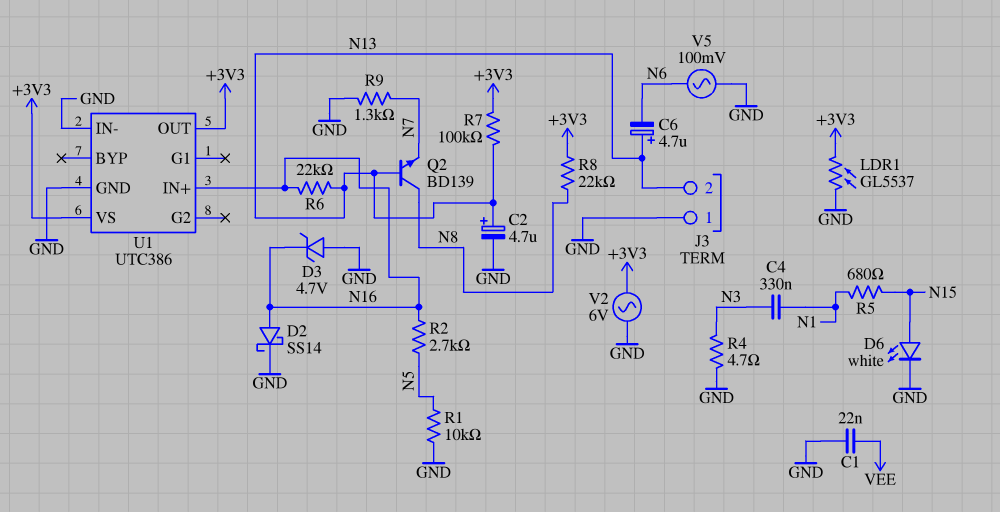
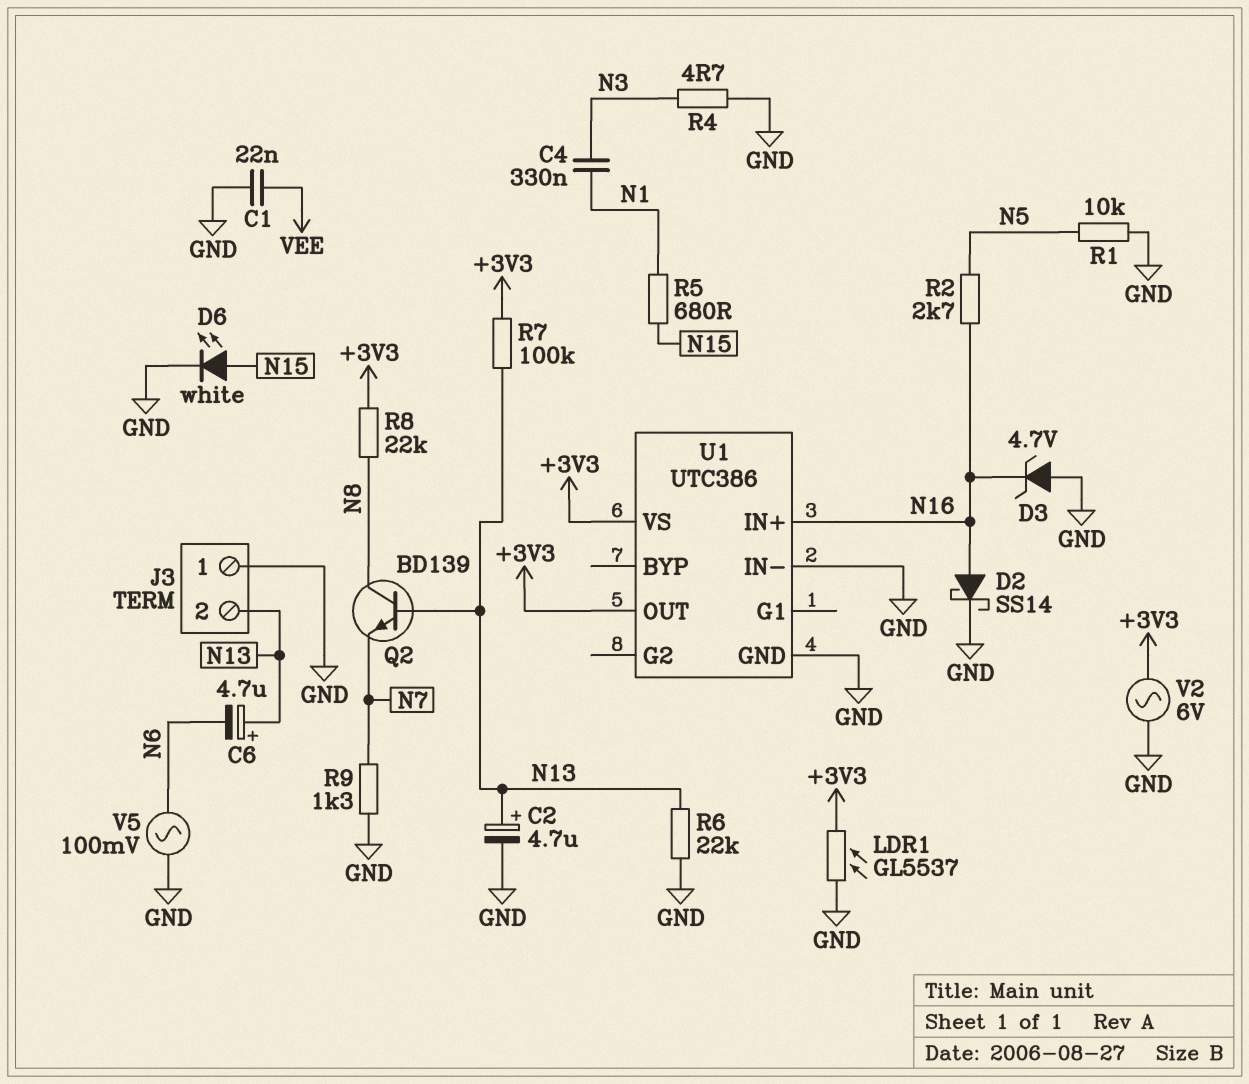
R6: 22k (N13, N16) -> 22k (GND, N13)

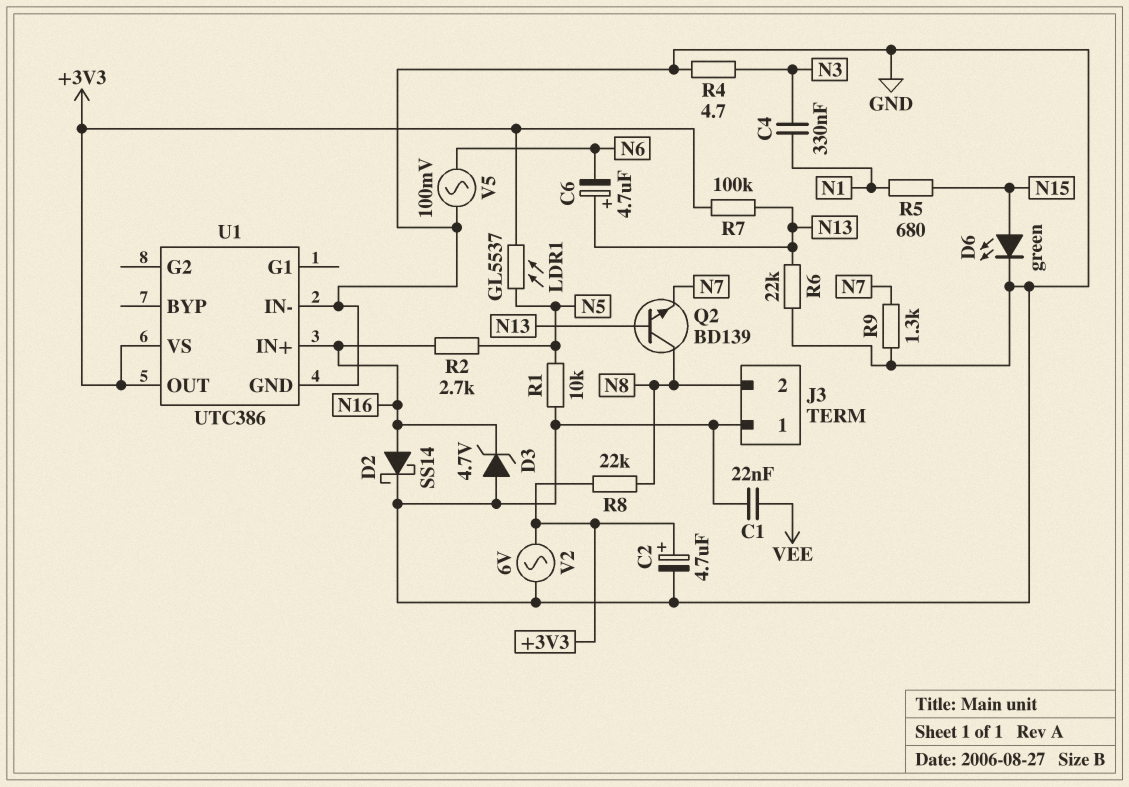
C2: 4.7uF (plus N13, minus GND) -> 4.7uF (plus +3V3, minus GND)
D6: LED white (A N15, K GND) -> LED green (A N15, K GND)
J3 pin 2: N13 -> N8
LDR1: GL5537 (+3V3, GND) -> GL5537 (+3V3, N5)

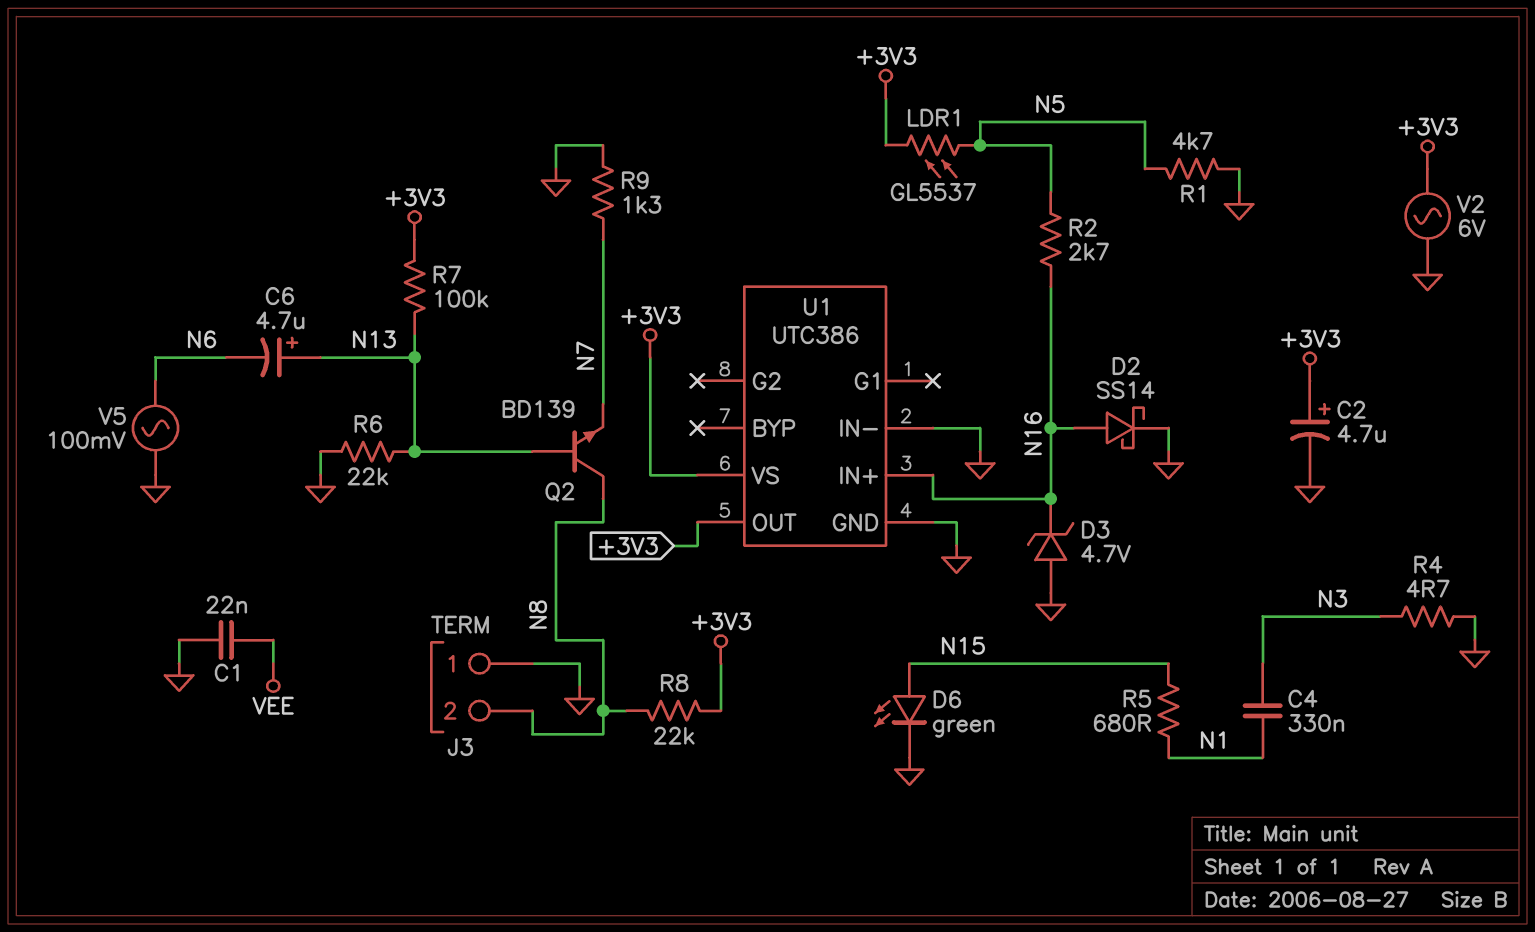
R1: 10k (GND, N5) -> 4.7k (GND, N5)

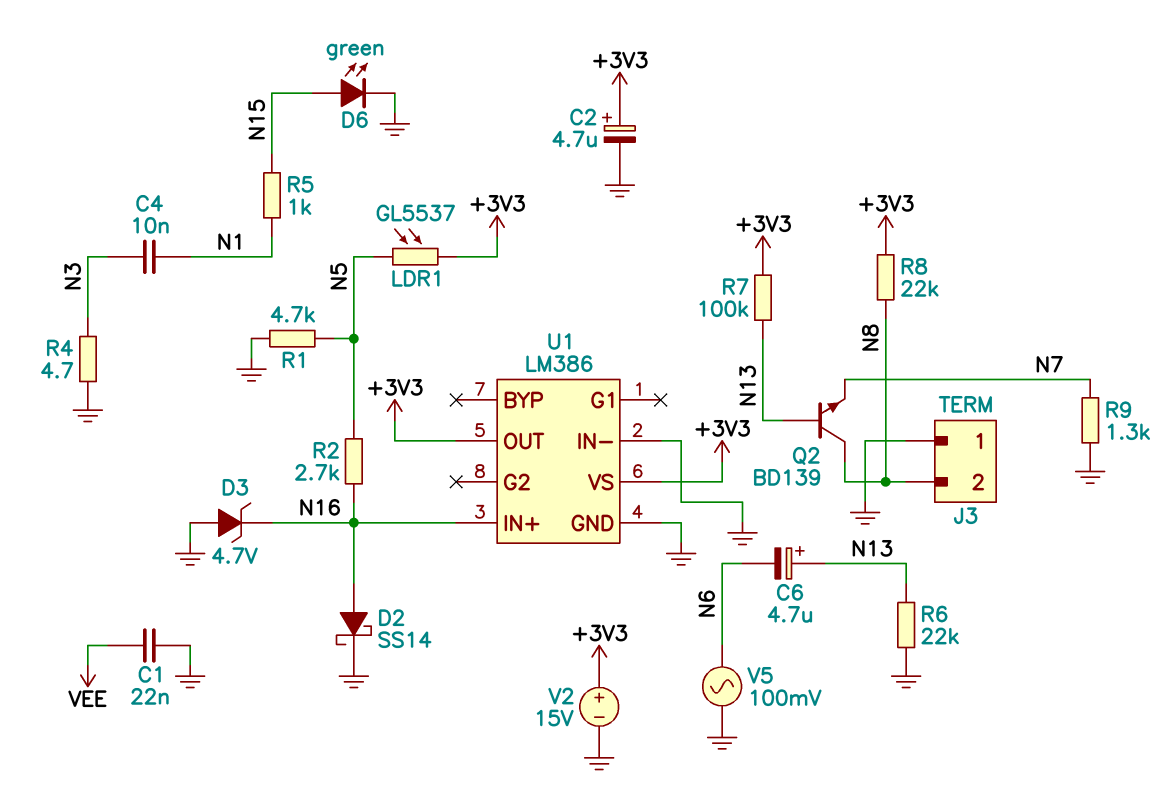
C4: 330nF (N1, N3) -> 10nF (N1, N3)
R5: 680 (N1, N15) -> 1k (N1, N15)
U1: UTC386 -> LM386
V2: AC 6V (+3V3, GND) -> 15V (plus +3V3, minus GND)

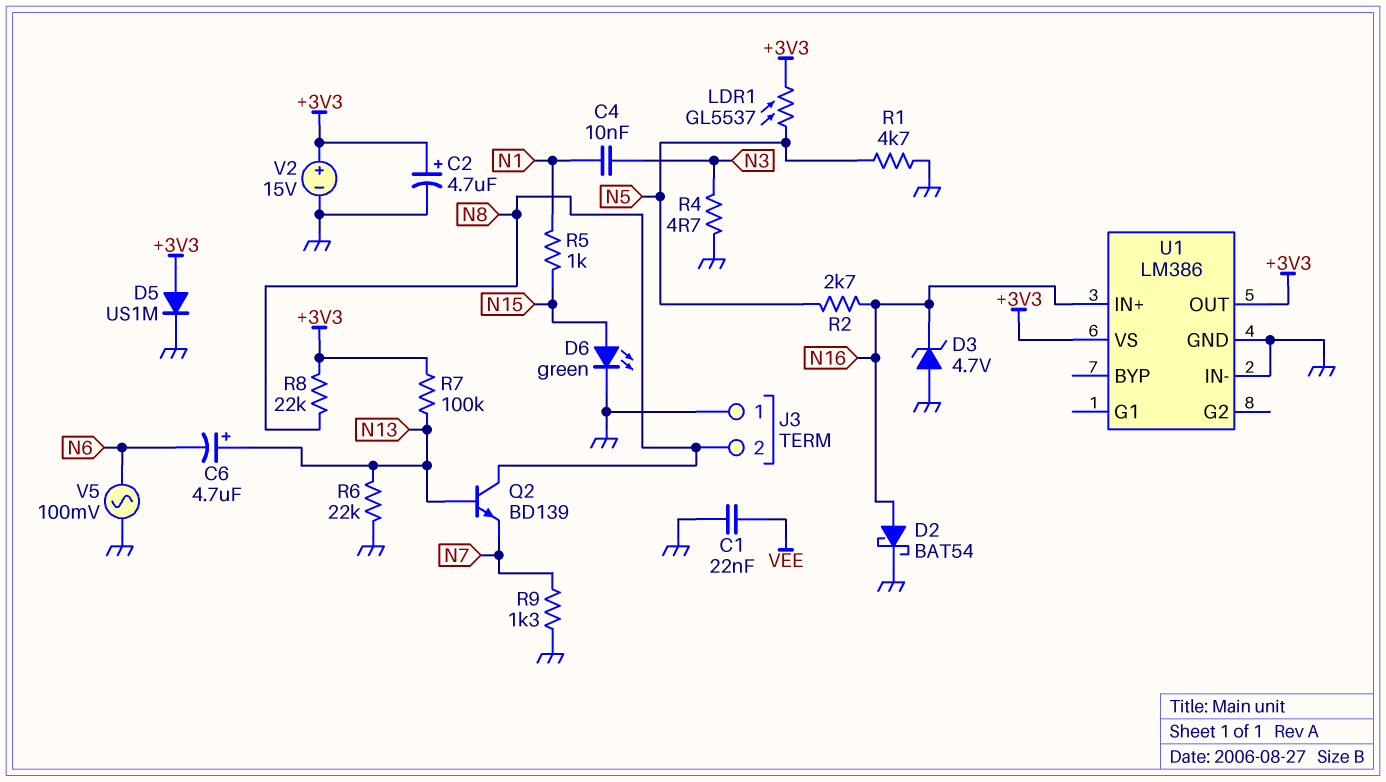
D2: schottky SS14 (A N16, K GND) -> schottky BAT54 (A N16, K GND)
D5: none -> diode US1M (A +3V3, K GND)

